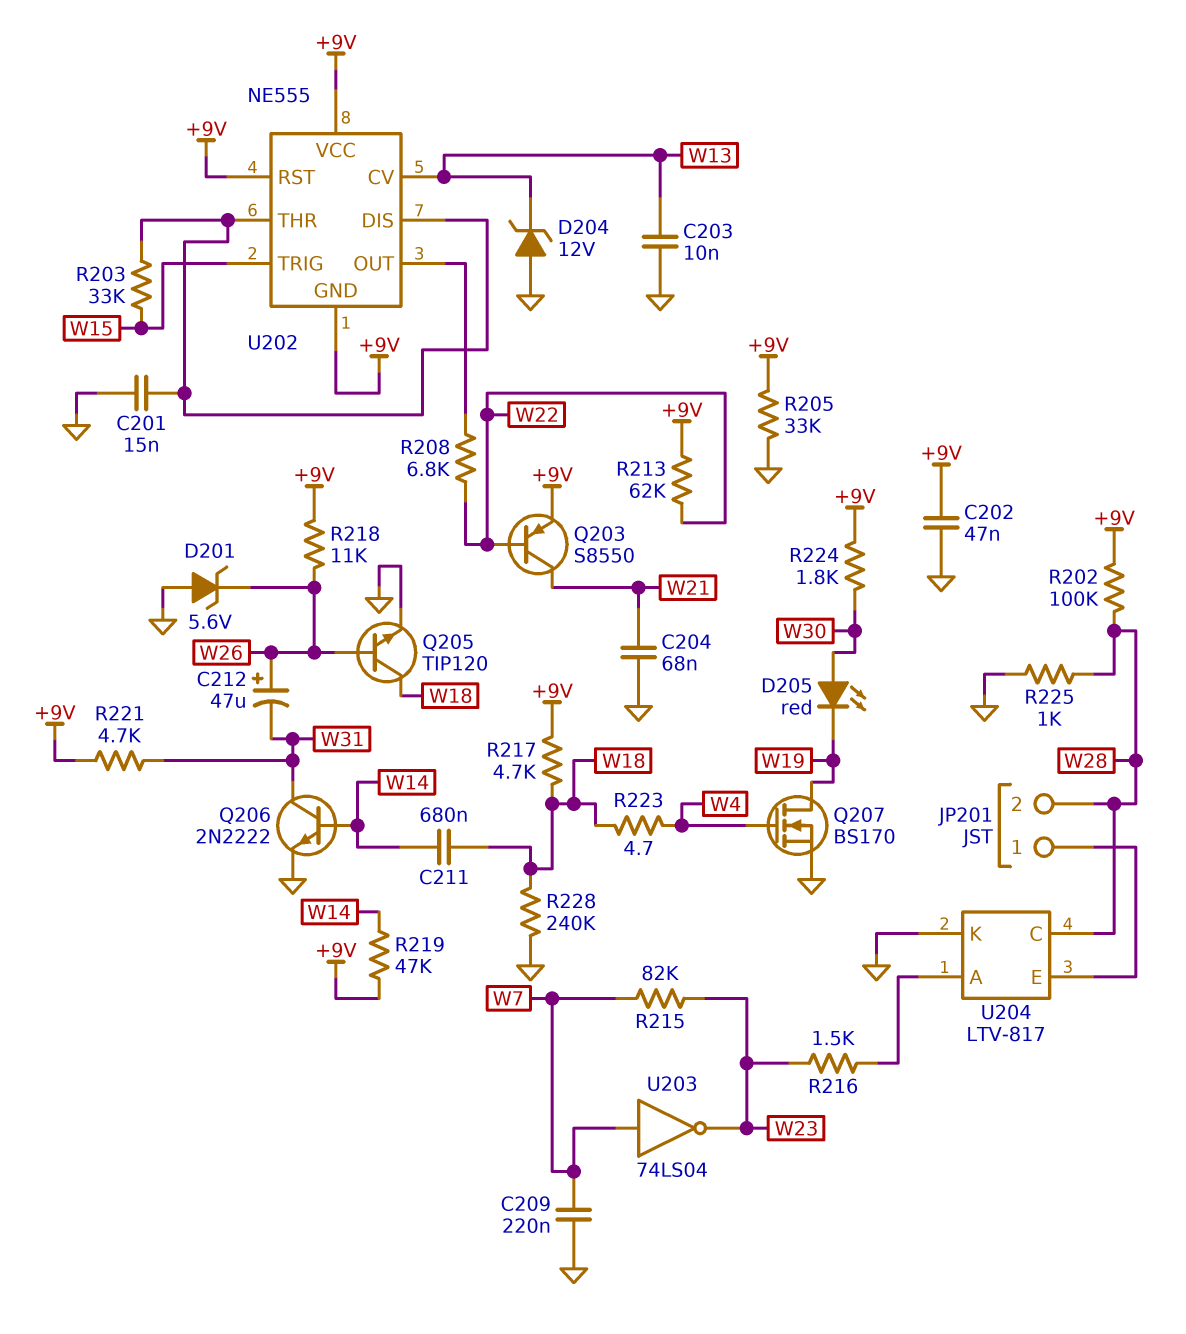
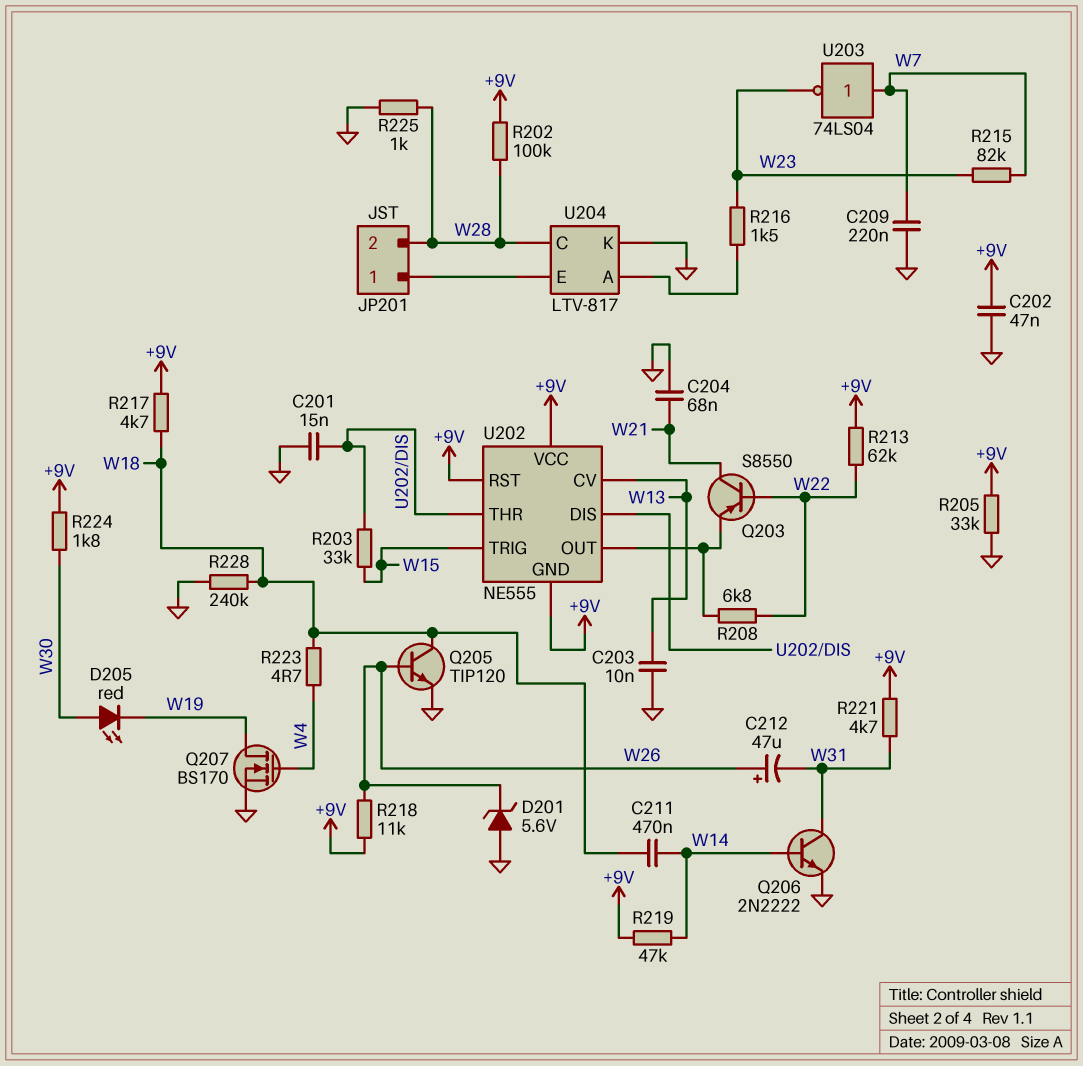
C211: 680nF (W14, W18) -> 470nF (W14, W18)
D204: zener 12V (A GND, K W13) -> none
Q203: PNP S8550 (B W22, C W21, E +9V) -> PNP S8550 (B W22, C W21, E U202/OUT)

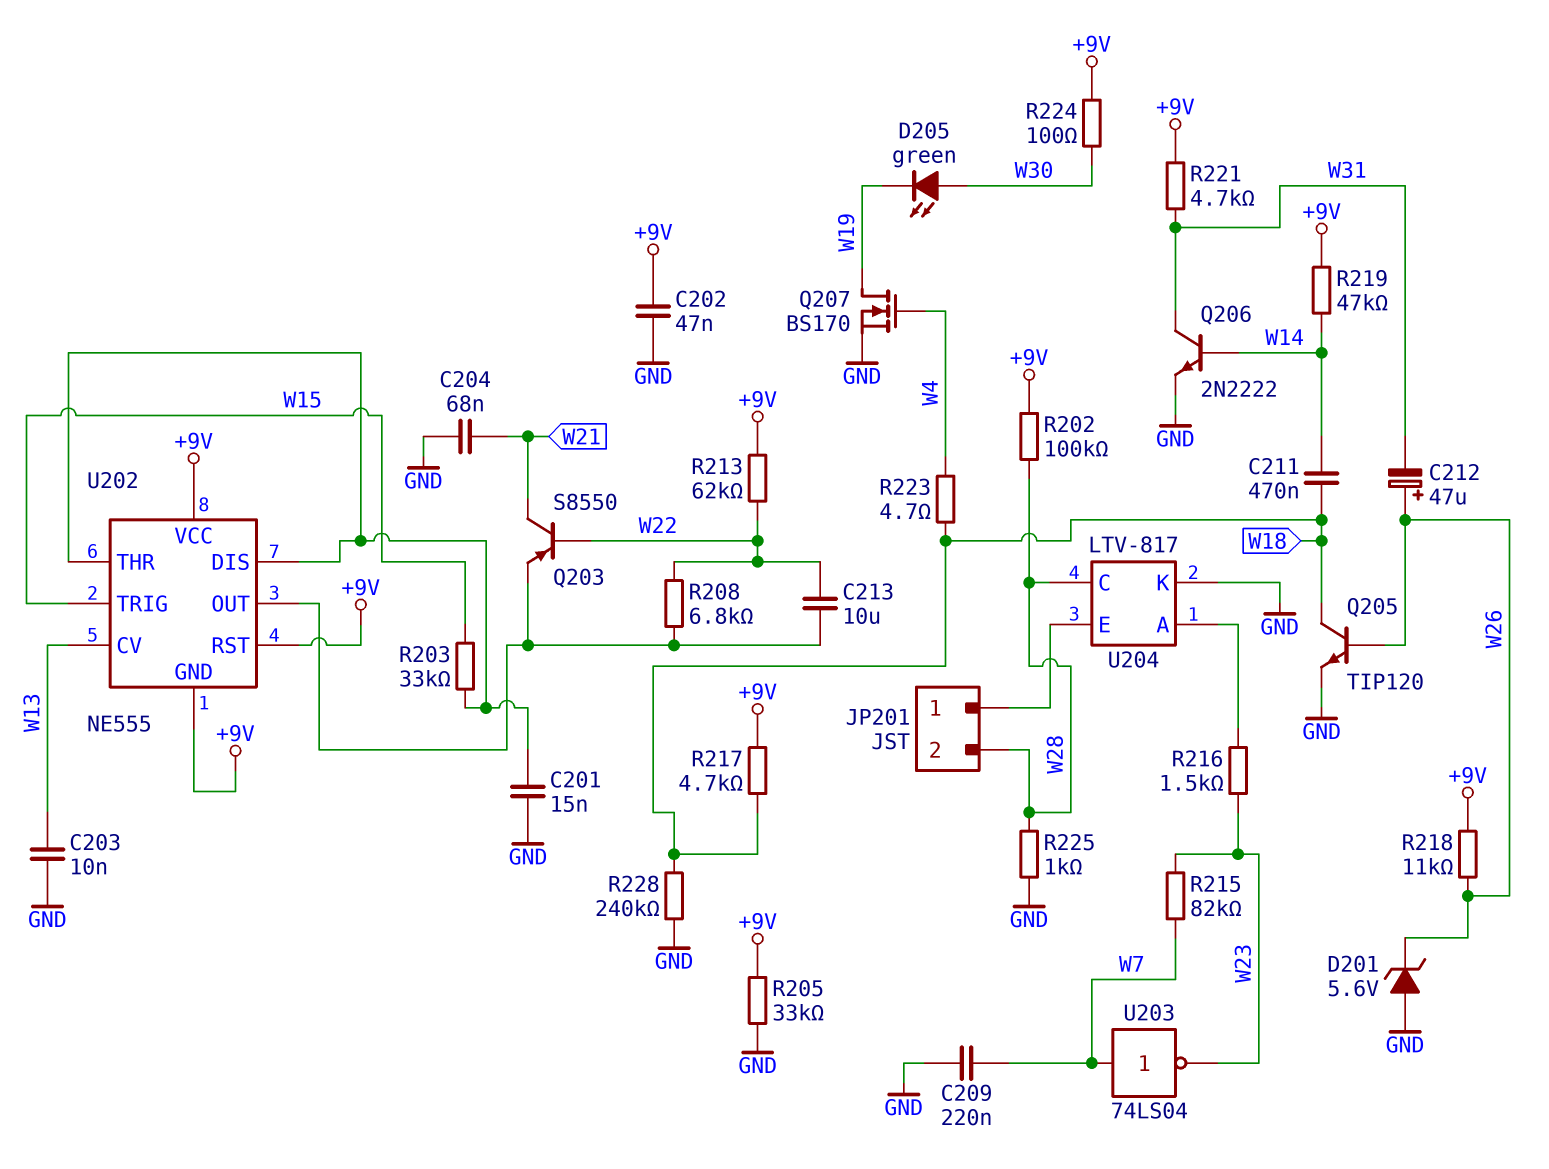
C213: none -> 10uF (U202/OUT, W22)
D205: LED red (A W30, K W19) -> LED green (A W30, K W19)
R224: 1.8k (+9V, W30) -> 100 (+9V, W30)

